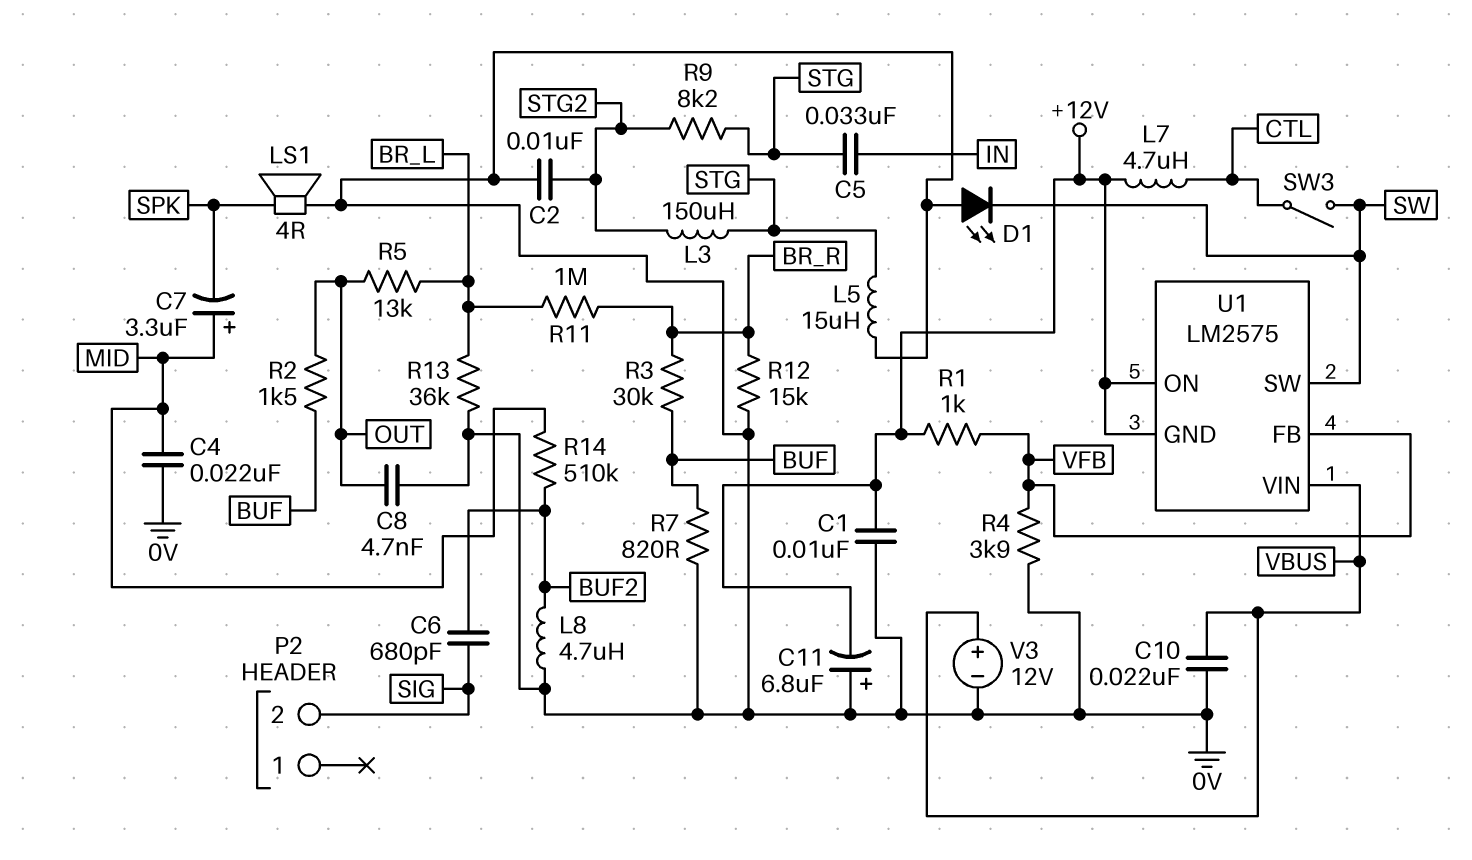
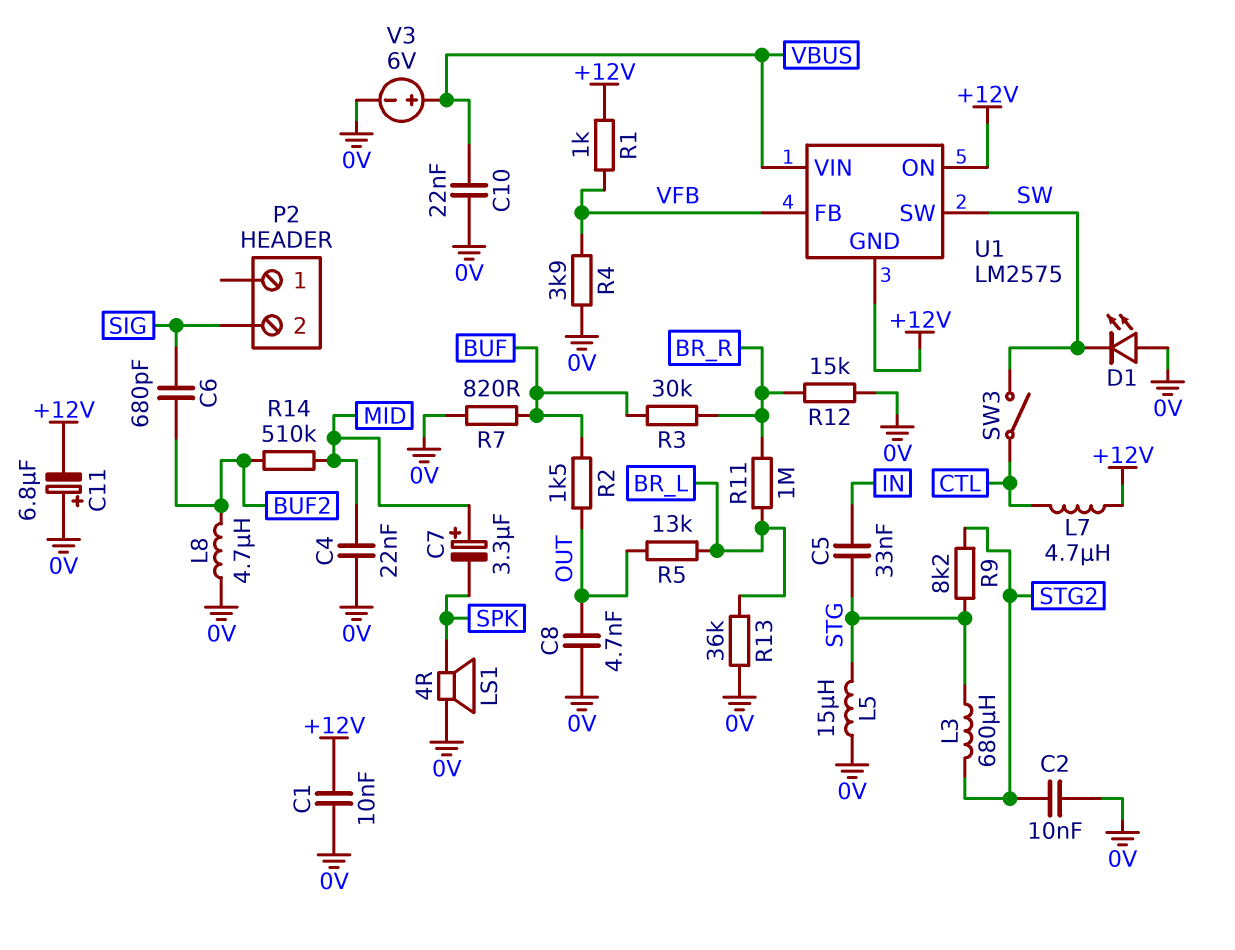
L3: 150uH (STG, STG2) -> 680uH (STG, STG2)
V3: 12V (plus VBUS, minus 0V) -> 6V (plus VBUS, minus 0V)

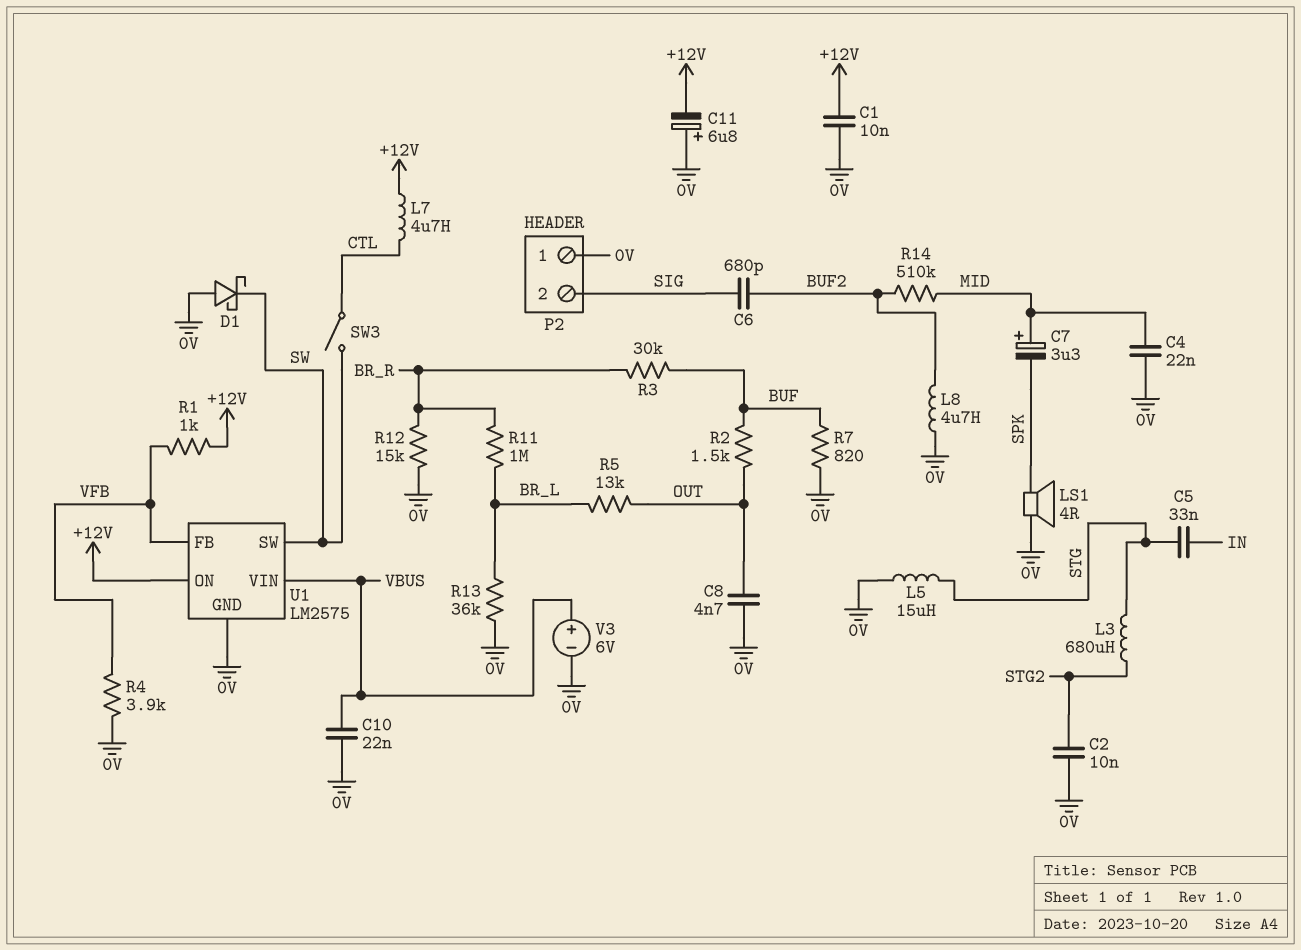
D1: LED (A 0V, K SW) -> schottky (A 0V, K SW)
P2 pin 1: none -> 0V
R9: 8.2k (STG, STG2) -> none
U1 pin GND: +12V -> 0V

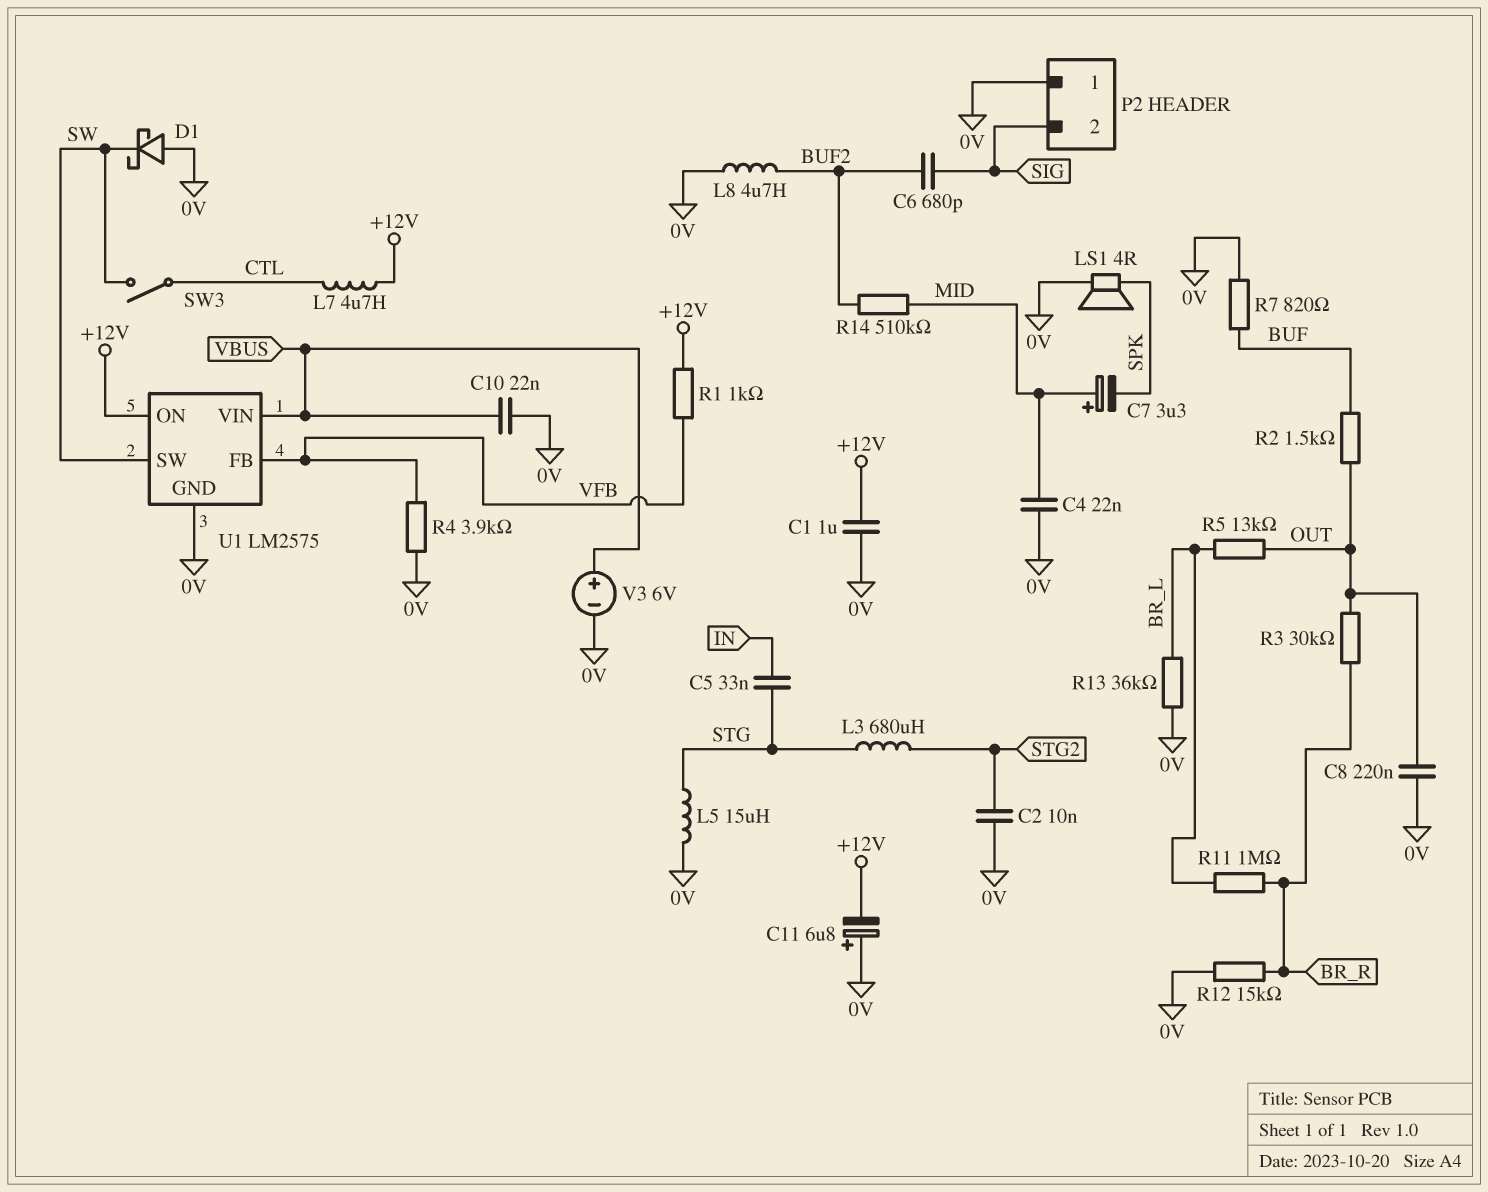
C1: 10nF (+12V, 0V) -> 1uF (+12V, 0V)
C8: 4.7nF (0V, OUT) -> 220nF (0V, OUT)
R3: 30k (BR_R, BUF) -> 30k (BR_R, OUT)

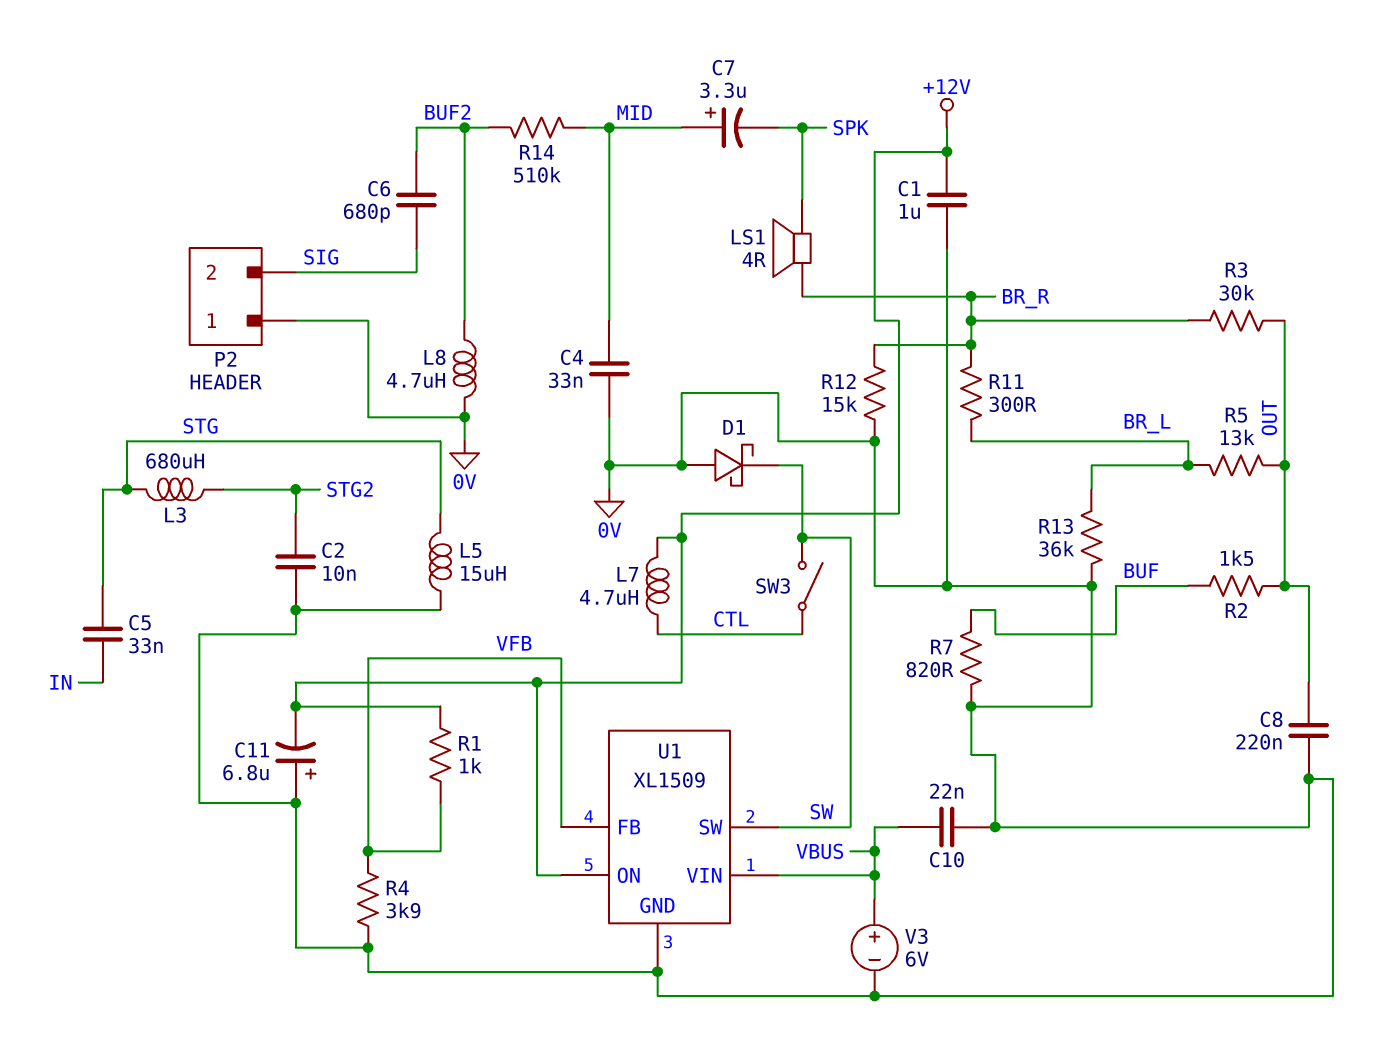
C4: 22nF (0V, MID) -> 33nF (0V, MID)
LS1: speaker 4R (0V, SPK) -> speaker 4R (BR_R, SPK)
R11: 1M (BR_L, BR_R) -> 300 (BR_L, BR_R)
U1: LM2575 -> XL1509

